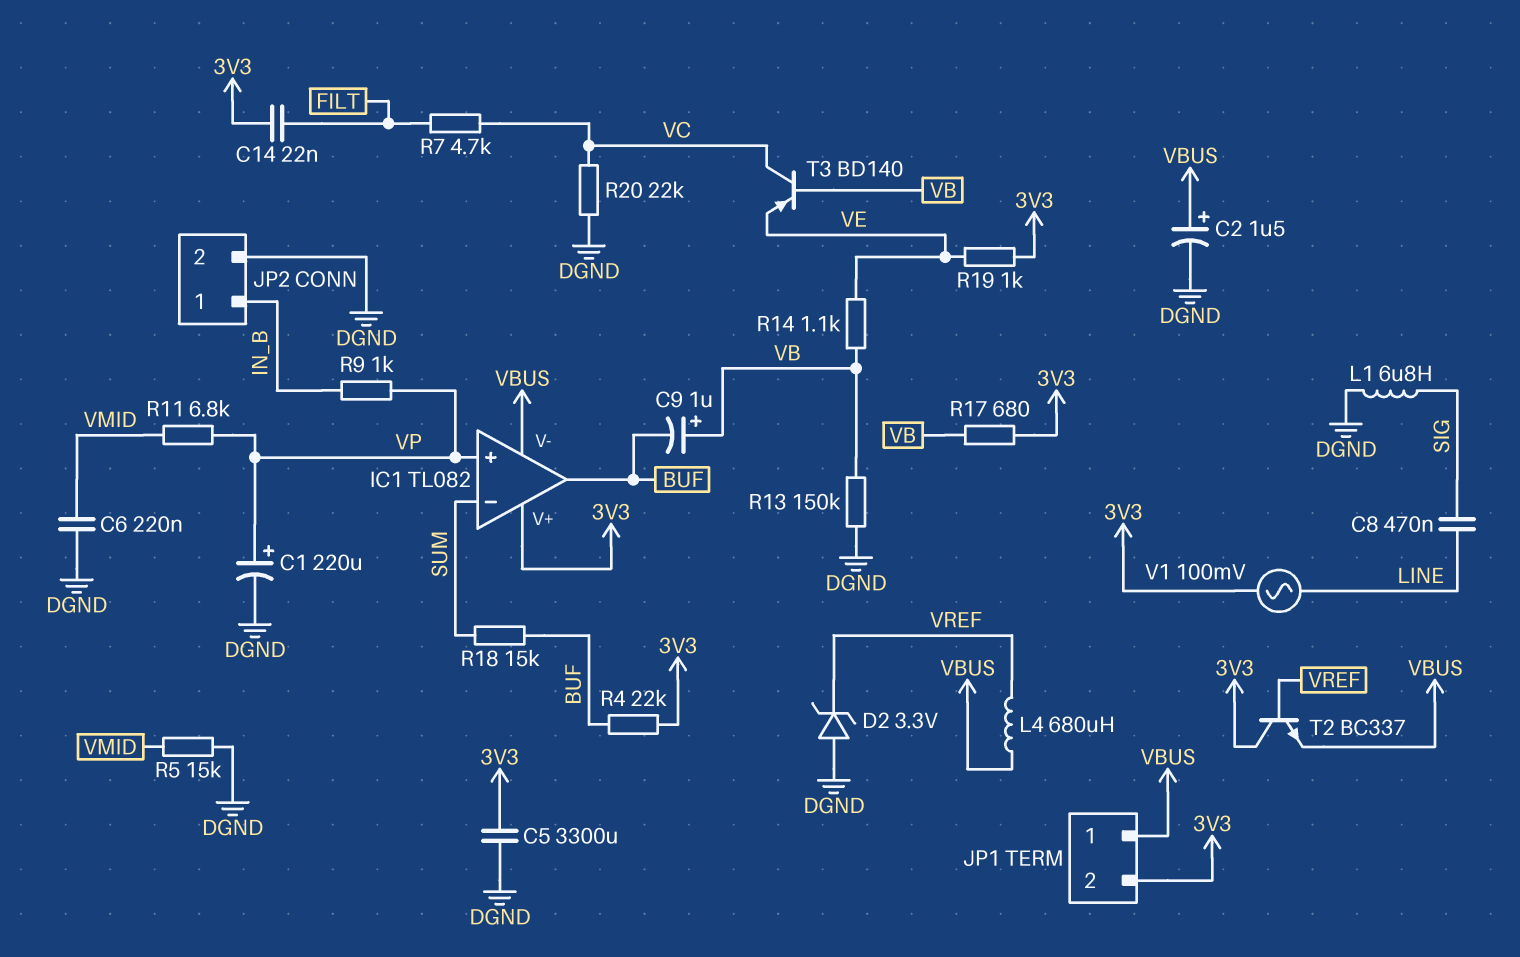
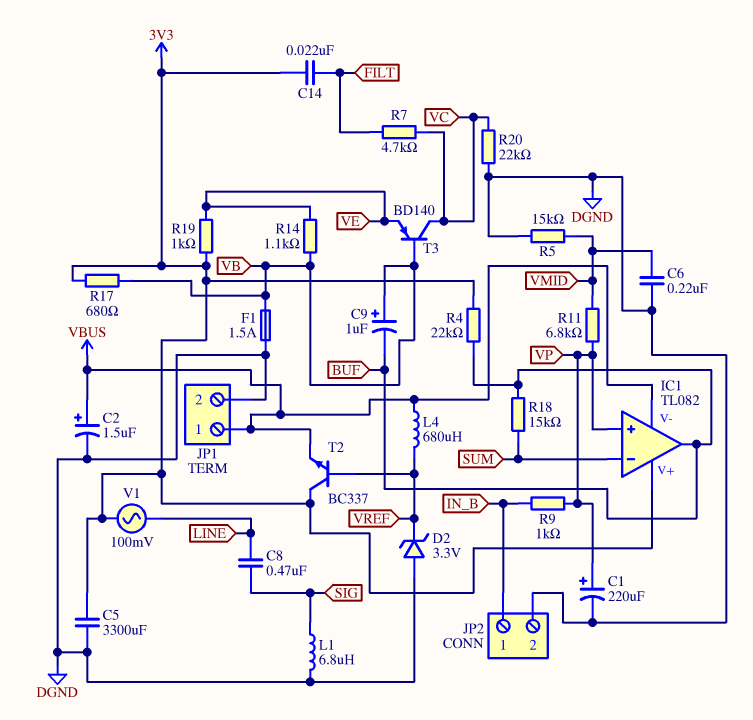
F1: none -> 1.5A (DGND, VB)
JP1 pin 2: 3V3 -> DGND
R13: 150k (DGND, VB) -> none

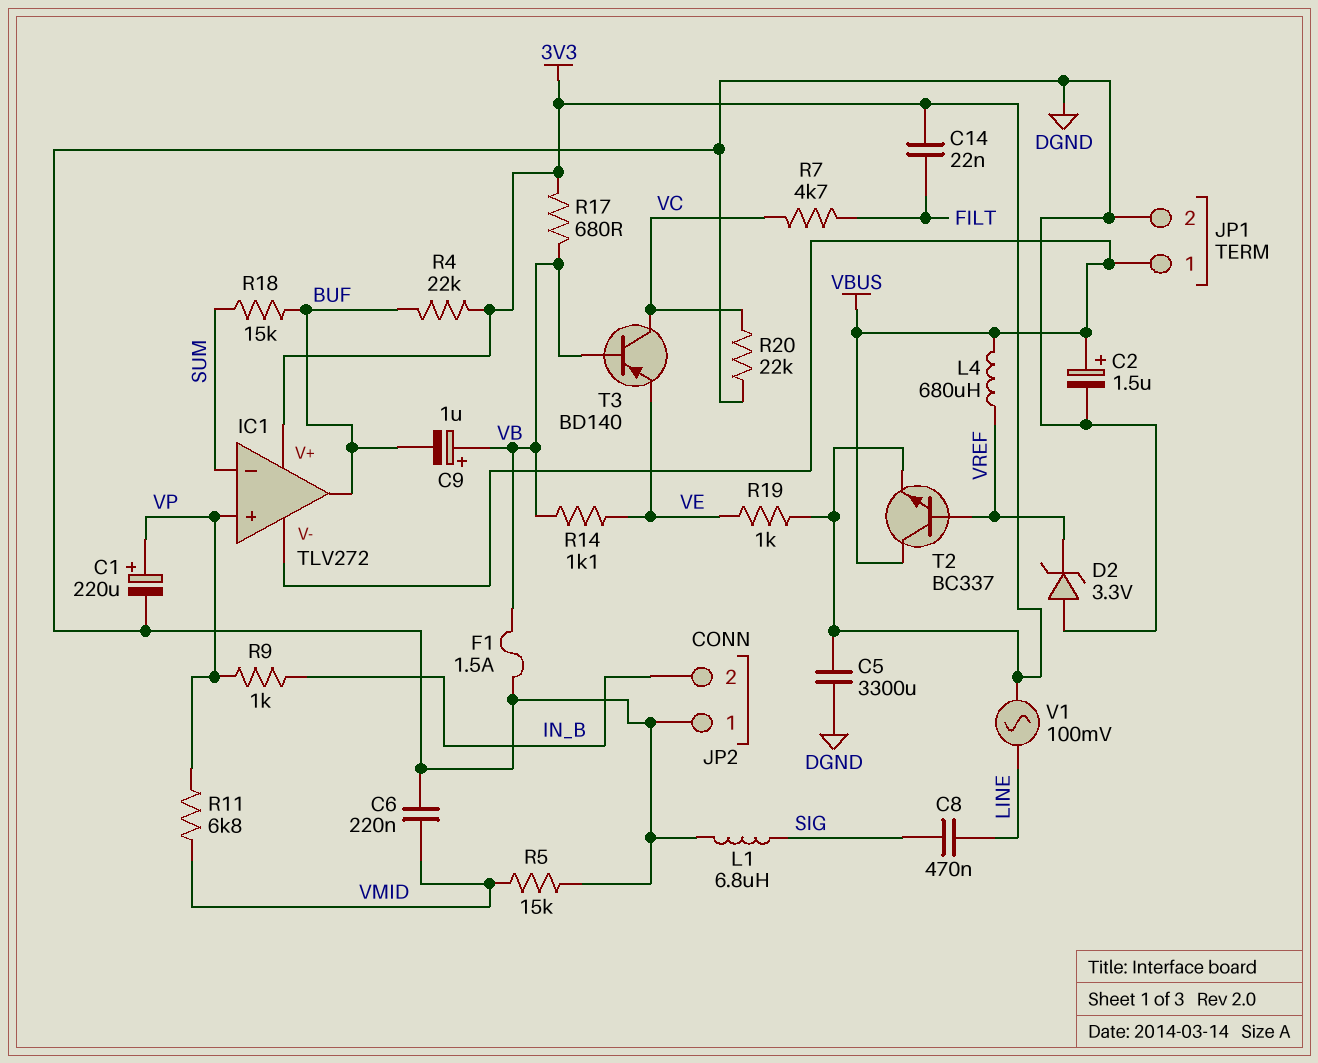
IC1: TL082 -> TLV272
JP2 pin 1: IN_B -> DGND
JP2 pin 2: DGND -> IN_B
T2: NPN BC337 (B VREF, C 3V3, E VBUS) -> NPN BC337 (B VREF, C VBUS, E 3V3)

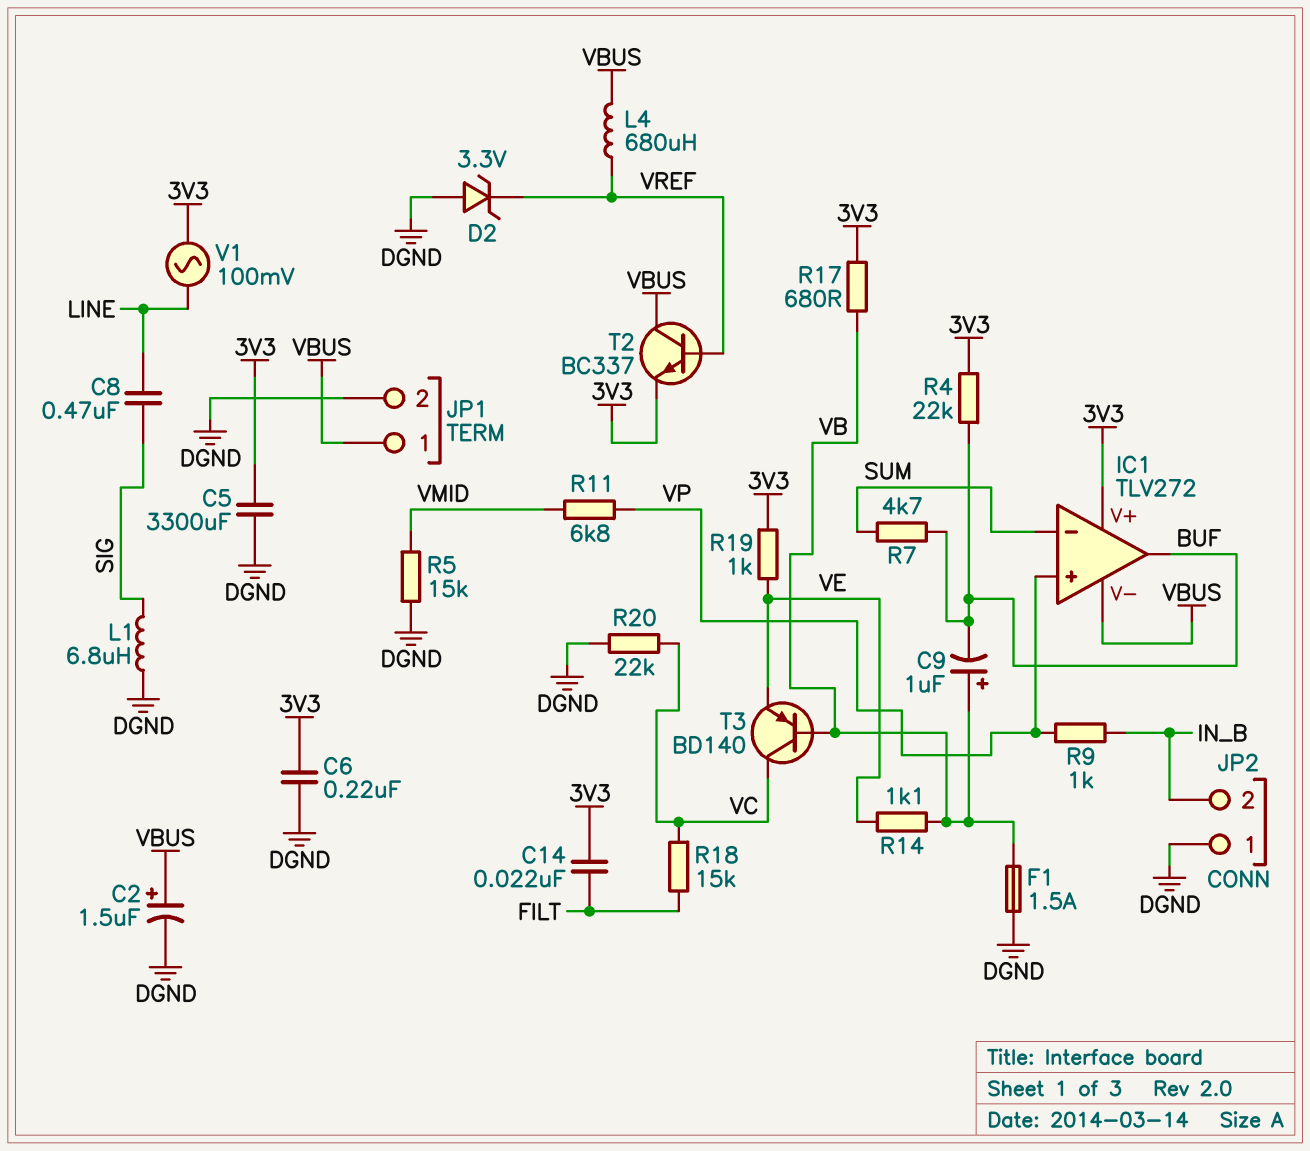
C1: 220uF (plus VP, minus DGND) -> none
C6: 220nF (DGND, VMID) -> 220nF (3V3, DGND)
R7: 4.7k (FILT, VC) -> 4.7k (BUF, SUM)
R18: 15k (BUF, SUM) -> 15k (FILT, VC)

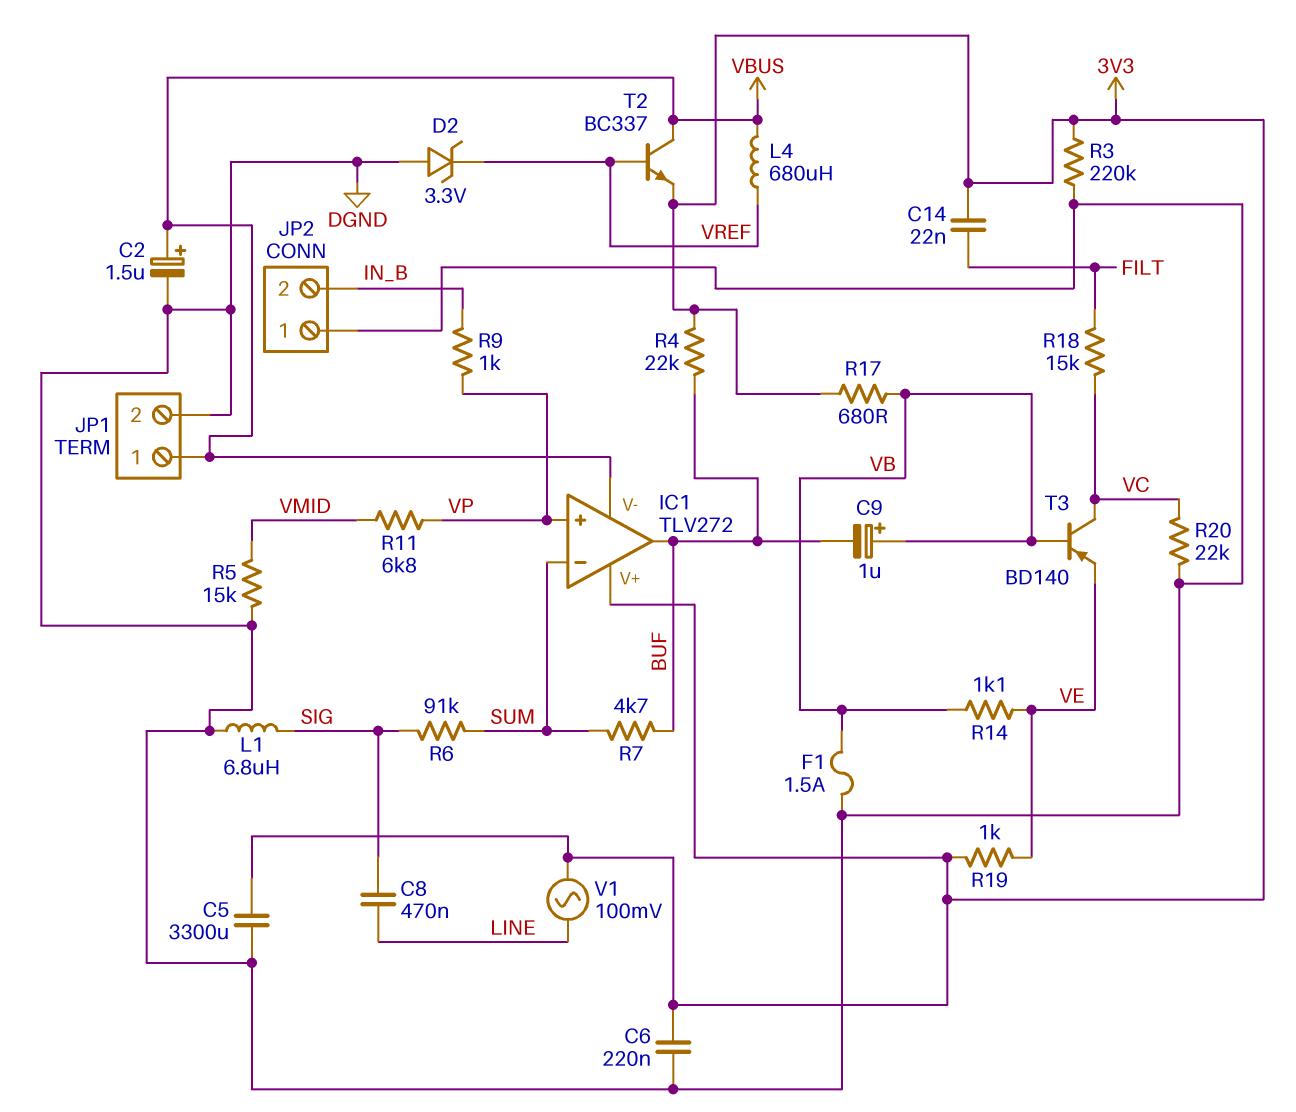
R3: none -> 220k (3V3, DGND)
R6: none -> 91k (SIG, SUM)

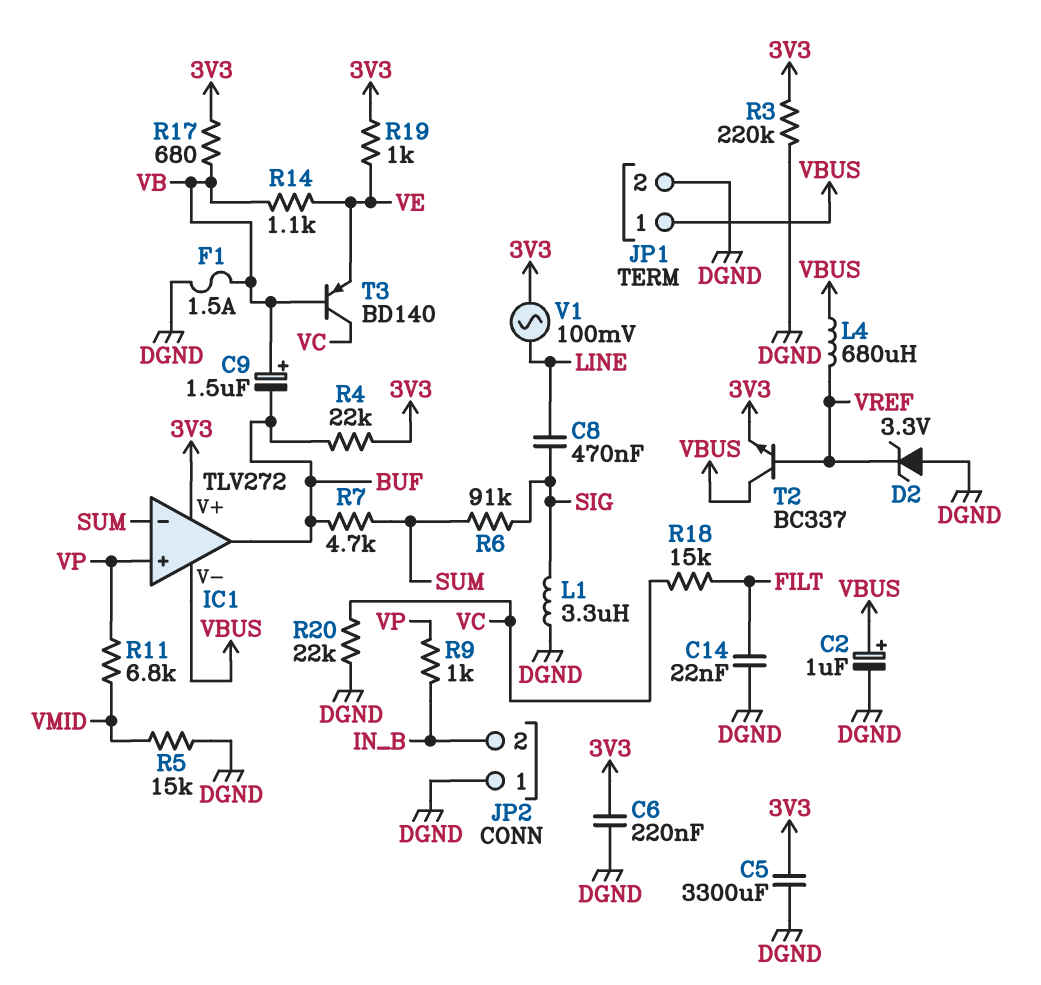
C2: 1.5uF (plus VBUS, minus DGND) -> 1uF (plus VBUS, minus DGND)
C9: 1uF (plus VB, minus BUF) -> 1.5uF (plus VB, minus BUF)
C14: 22nF (3V3, FILT) -> 22nF (DGND, FILT)
L1: 6.8uH (DGND, SIG) -> 3.3uH (DGND, SIG)

